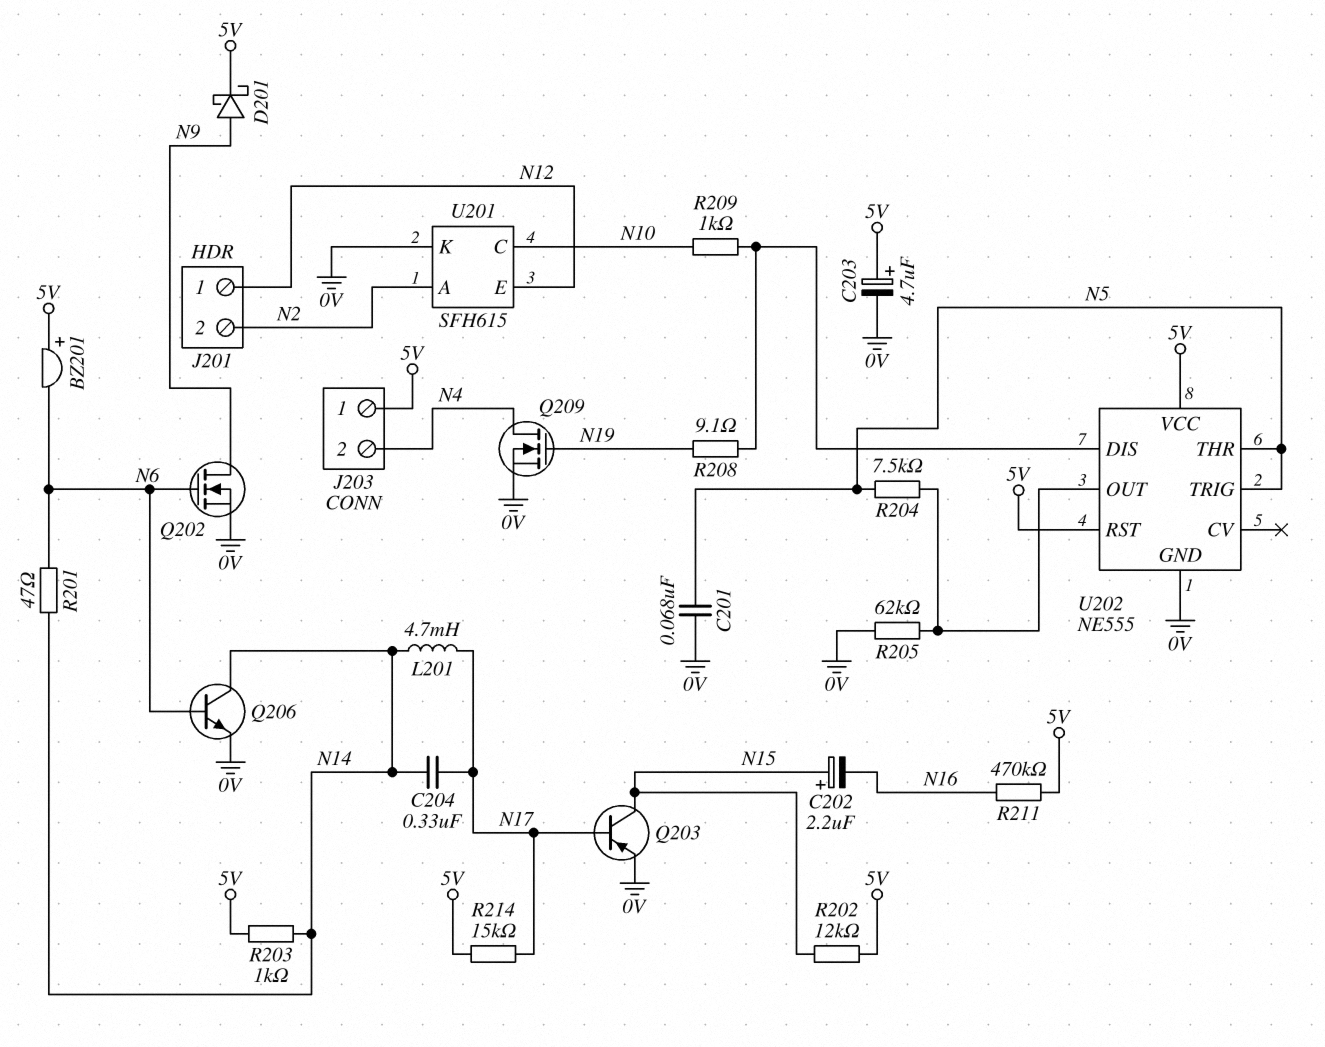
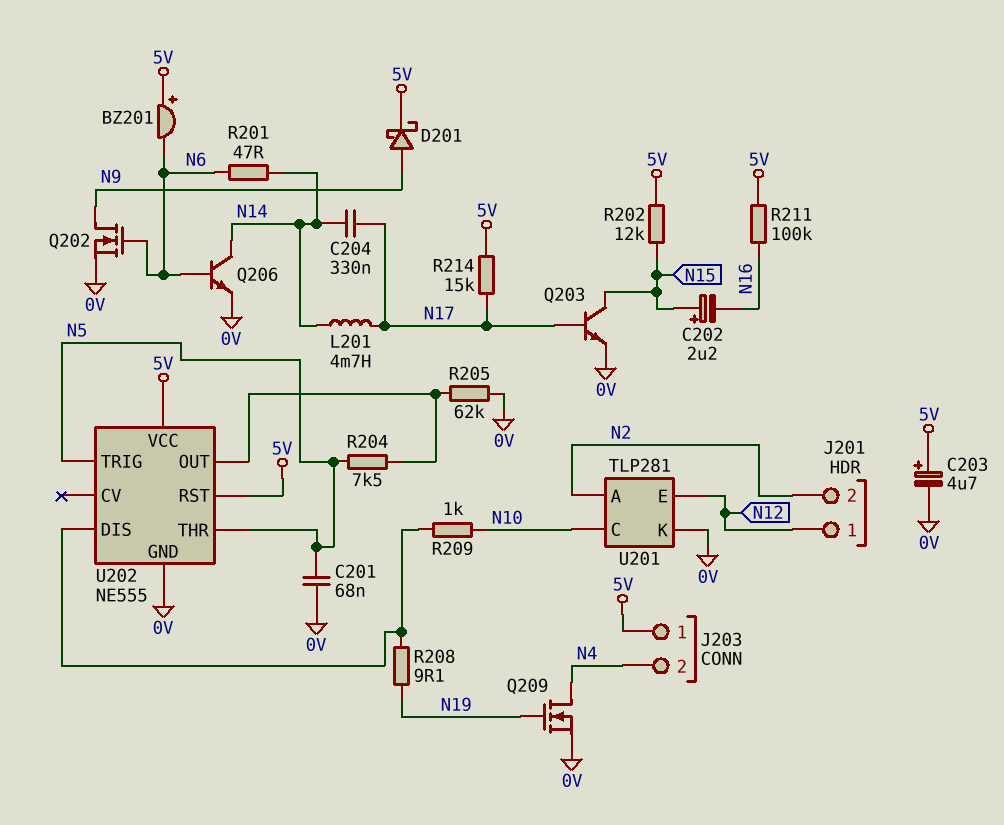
Q203: PNP (B N17, C N15, E 0V) -> NPN (B N17, C N15, E 0V)
R203: 1k (5V, N14) -> none
R211: 470k (5V, N16) -> 100k (5V, N16)
U201: SFH615 -> TLP281

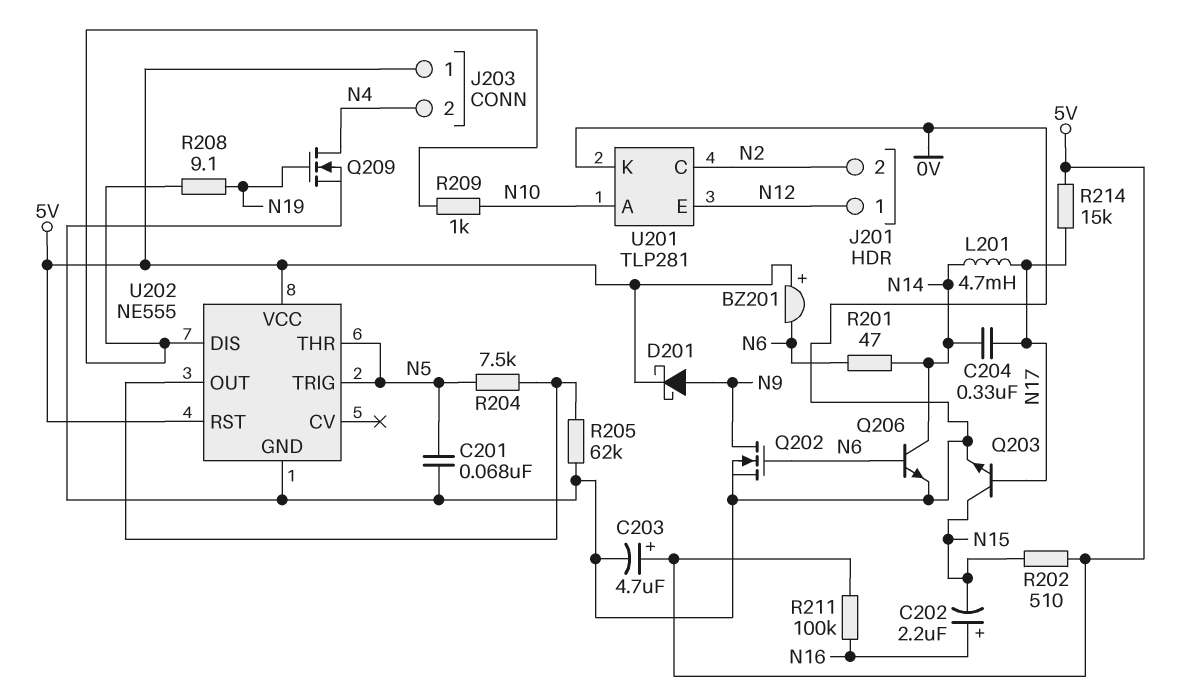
C202: 2.2uF (plus N15, minus N16) -> 2.2uF (plus N16, minus N15)
R202: 12k (5V, N15) -> 510 (5V, N15)
U201 pin A: N2 -> N10
U201 pin C: N10 -> N2

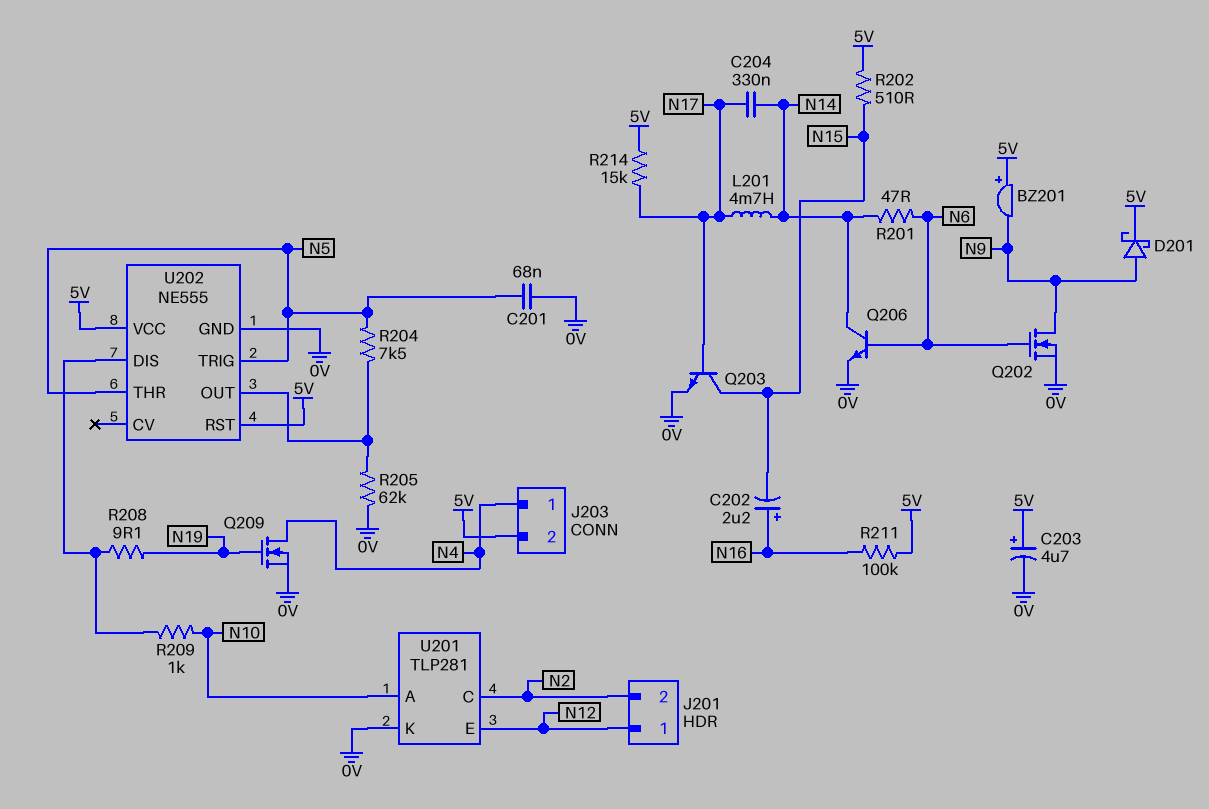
BZ201: buzzer (plus 5V, minus N6) -> buzzer (plus 5V, minus N9)
J203 pin 1: 5V -> N4
J203 pin 2: N4 -> 5V

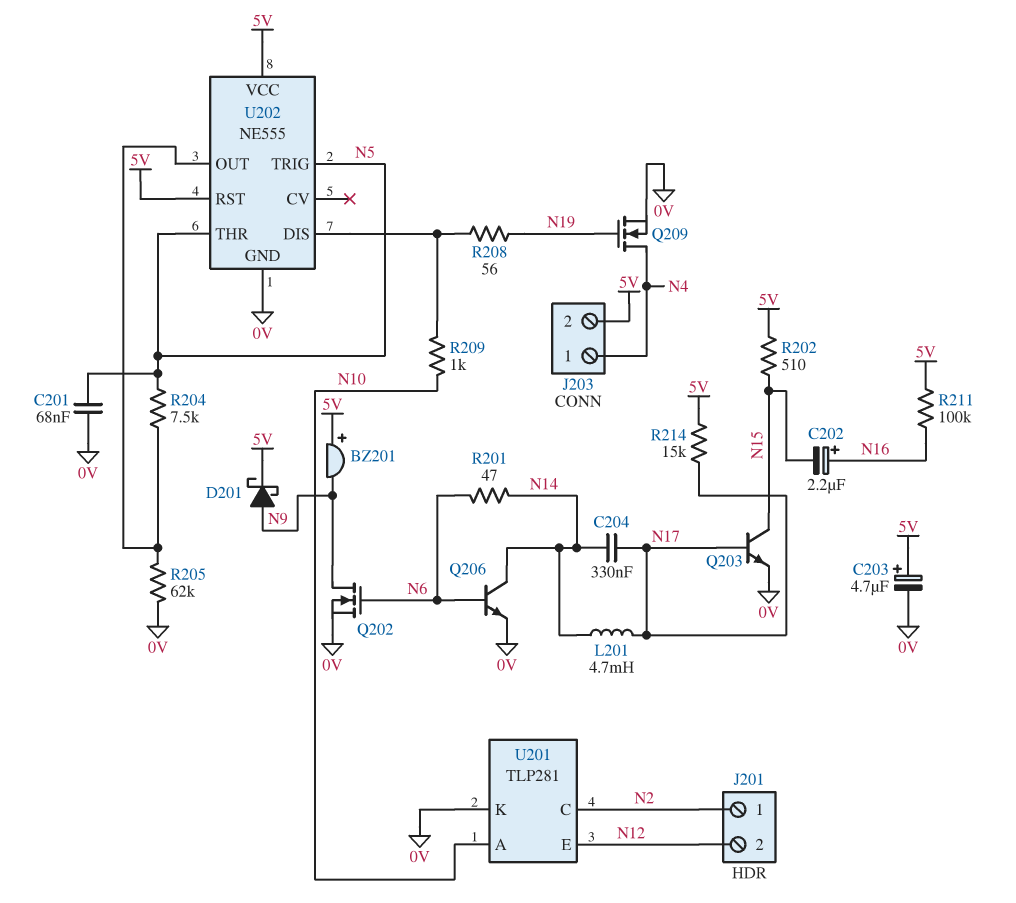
J201 pin 1: N12 -> N2
J201 pin 2: N2 -> N12
R208: 9.1 (N19, U202/DIS) -> 56 (N19, U202/DIS)

